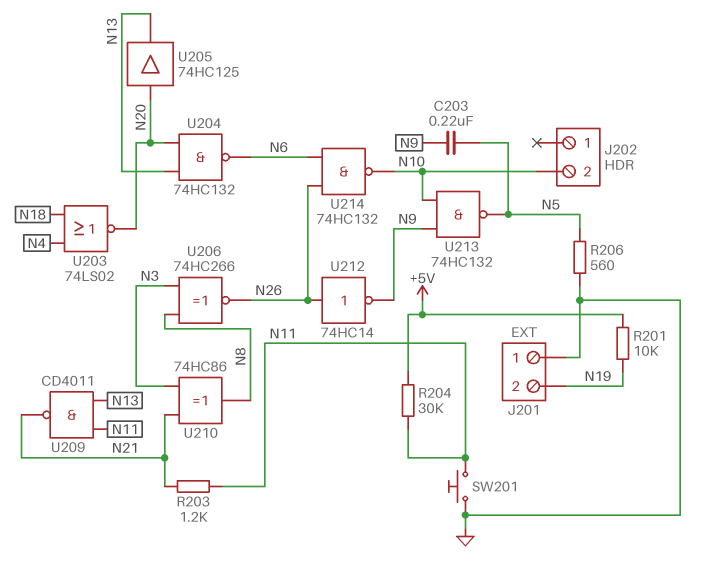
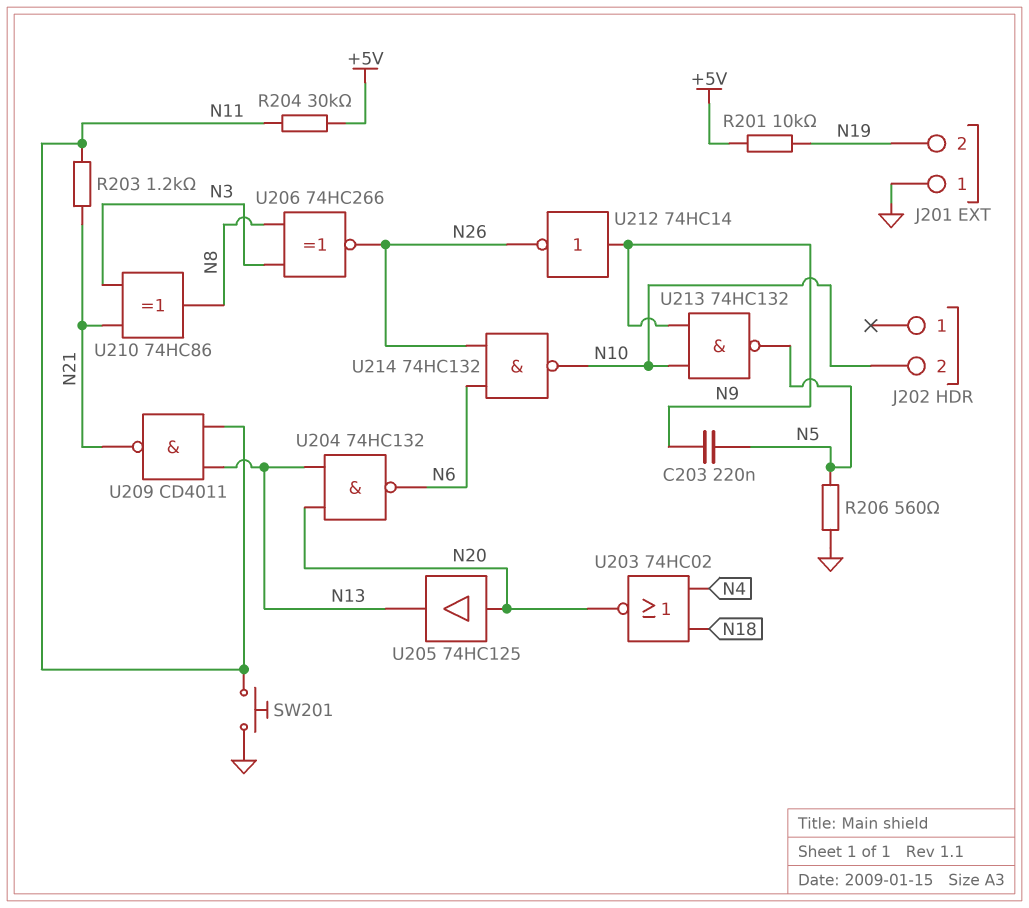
U203: NOR 74LS02 (in N4, in N18, out N20) -> NOR 74HC02 (in N4, in N18, out N20)
U212: NOT 74HC14 (in N26, out N9) -> NOT 74HC14 (in N9, out N26)

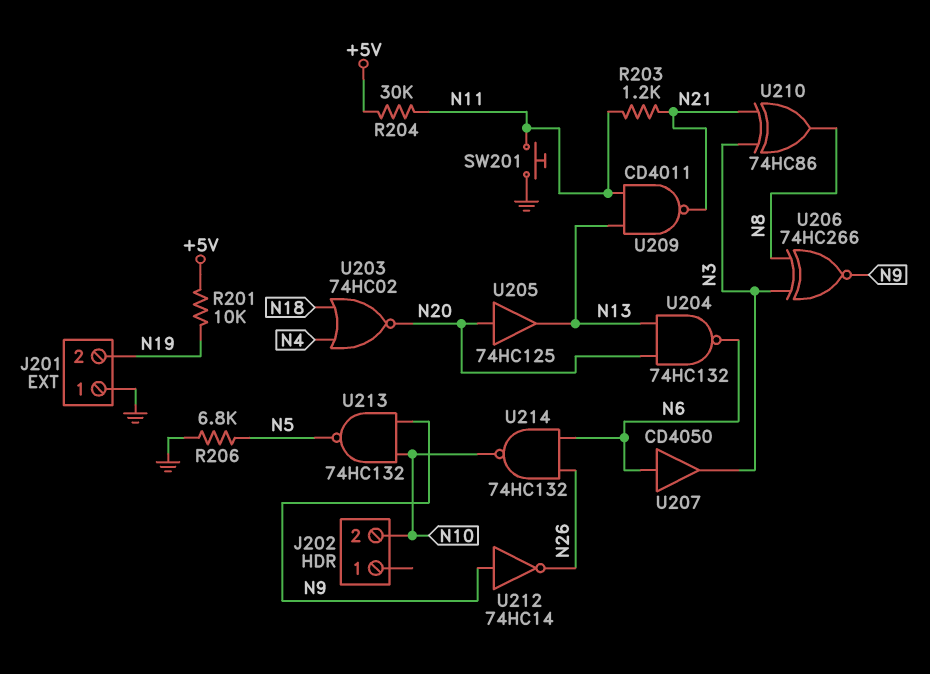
C203: 220nF (N5, N9) -> none
R206: 560 (GND, N5) -> 6.8k (GND, N5)
U206: XNOR 74HC266 (in N3, in N8, out N26) -> XNOR 74HC266 (in N3, in N8, out N9)
U207: none -> buffer CD4050 (in N6, out N3)

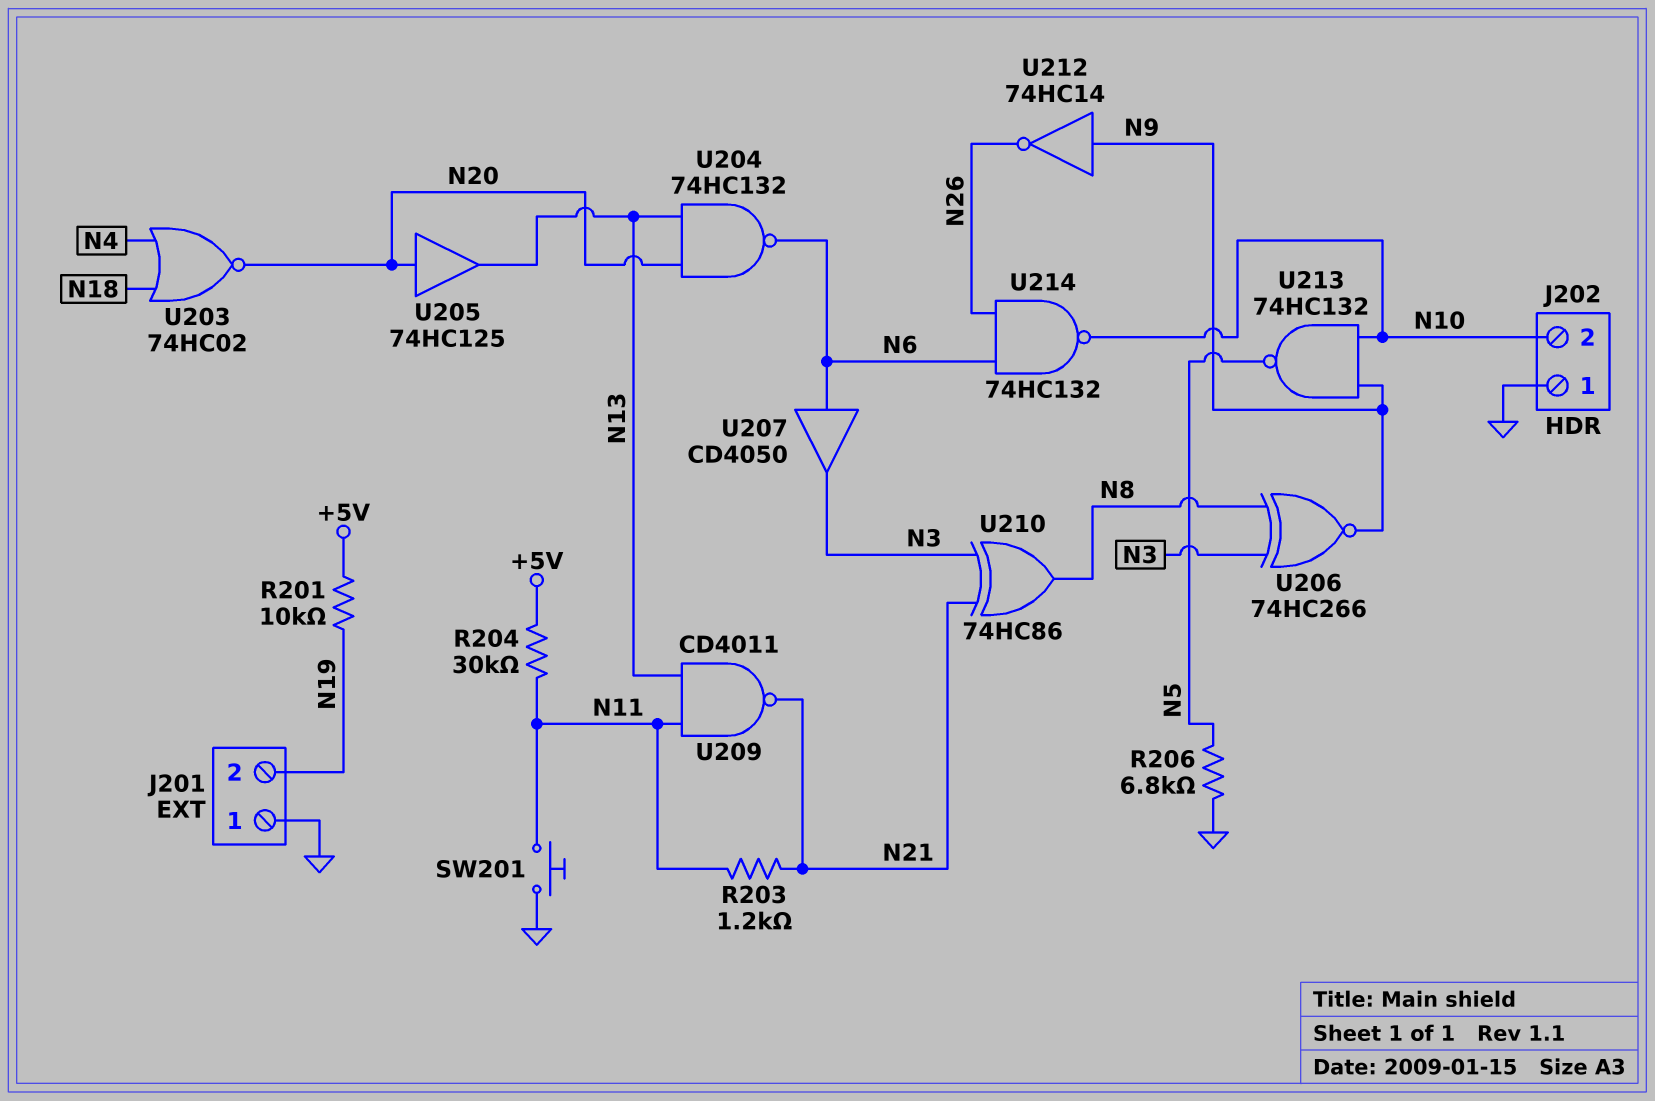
J202 pin 1: none -> GND

